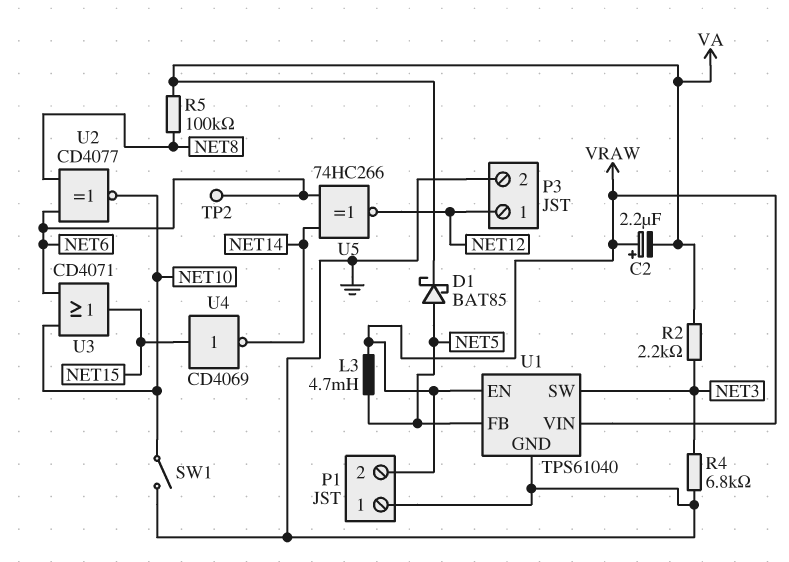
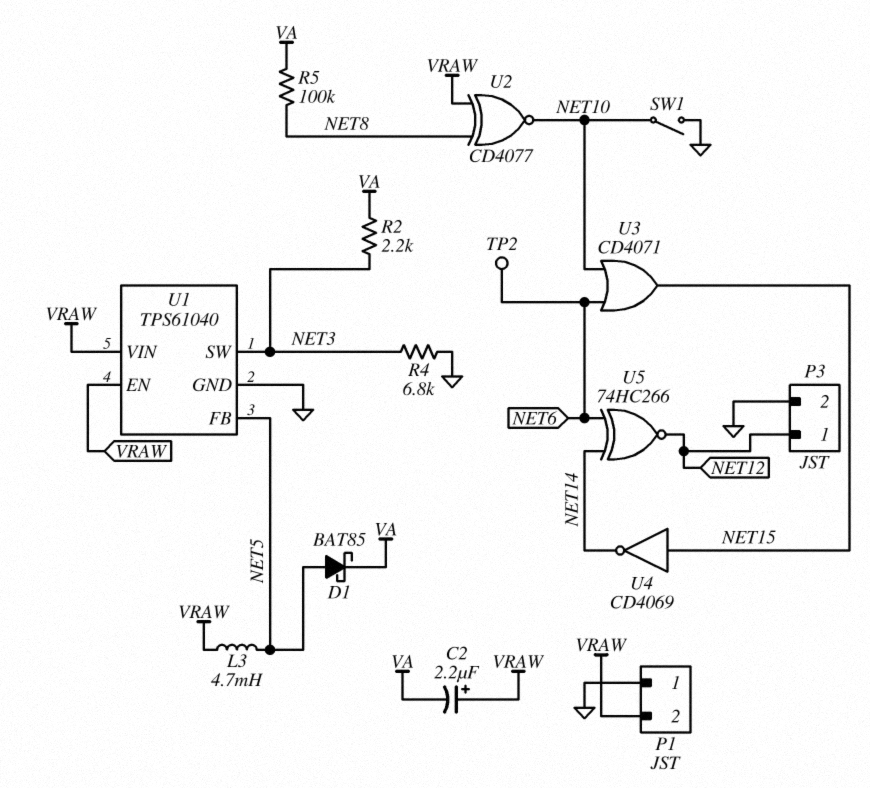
U2: XNOR CD4077 (in NET6, in NET8, out NET10) -> XNOR CD4077 (in NET8, in VRAW, out NET10)

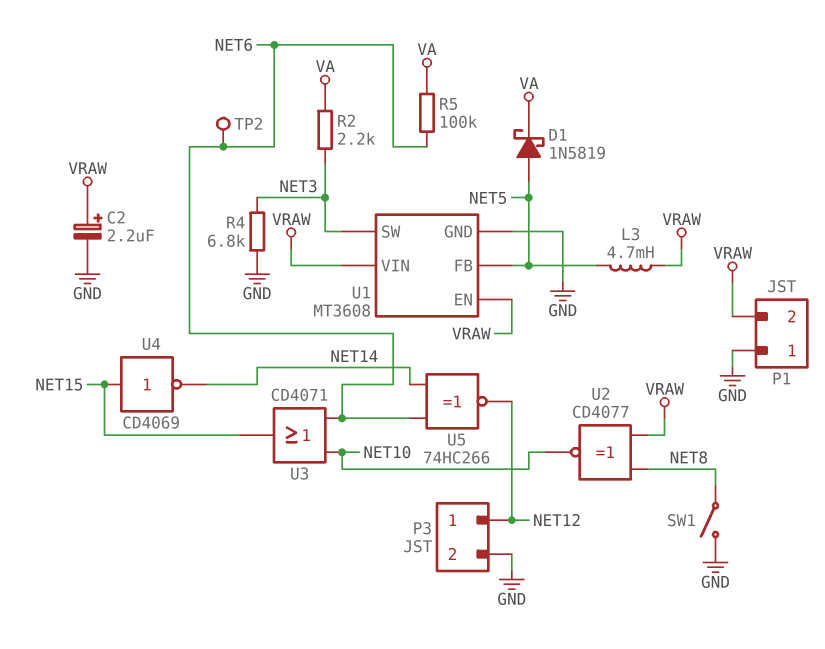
C2: 2.2uF (plus VRAW, minus VA) -> 2.2uF (plus VRAW, minus GND)
D1: schottky BAT85 (A NET5, K VA) -> schottky 1N5819 (A NET5, K VA)
R5: 100k (NET8, VA) -> 100k (NET6, VA)
SW1: switch (GND, NET10) -> switch (GND, NET8)
U1: TPS61040 -> MT3608

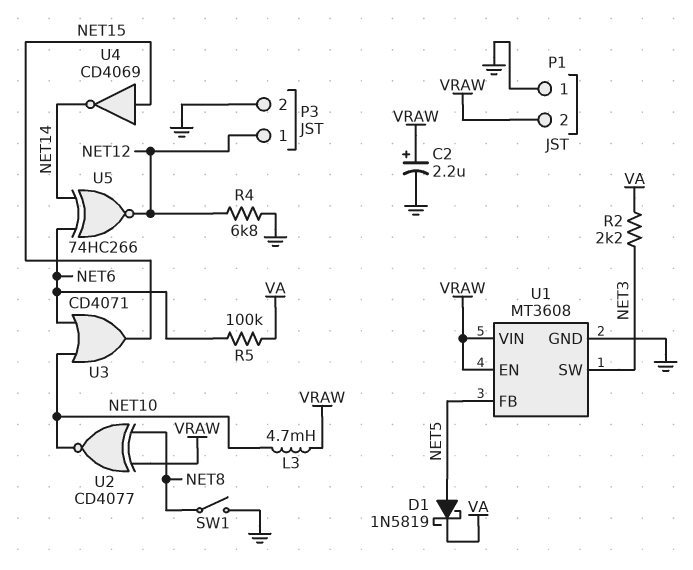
L3: 4.7mH (NET5, VRAW) -> 4.7mH (NET10, VRAW)
R4: 6.8k (GND, NET3) -> 6.8k (GND, NET12)
TP2: test point (NET6) -> none

